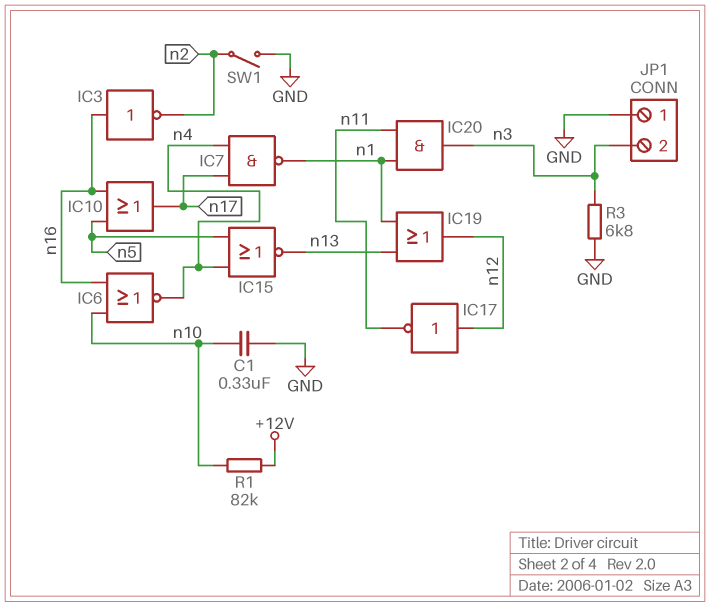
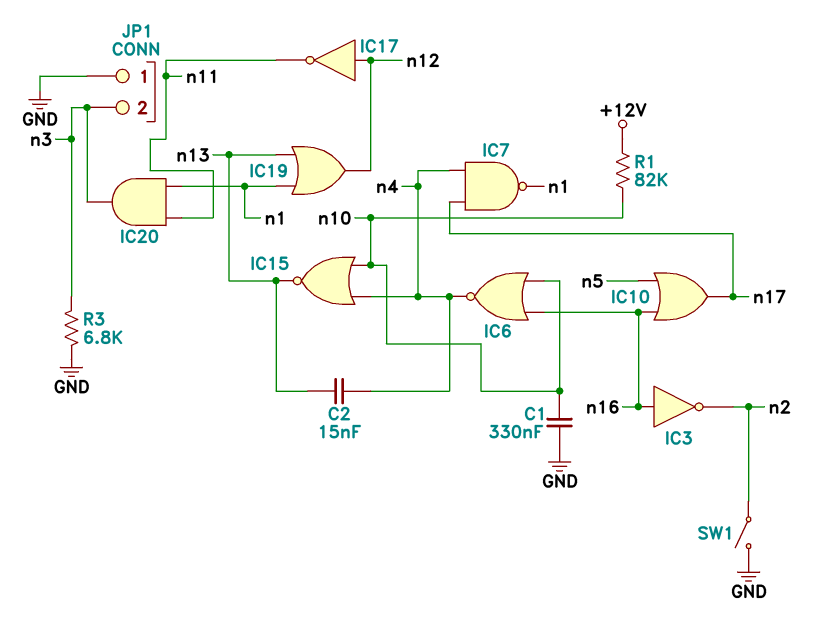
C2: none -> 15nF (n4, n13)
IC15: NOR (in n4, in n5, out n13) -> NOR (in n4, in n10, out n13)

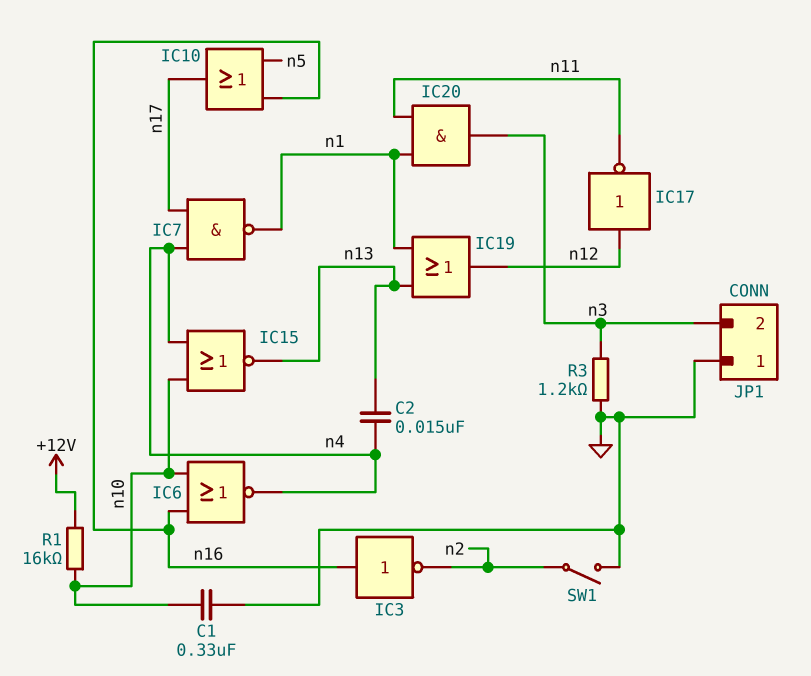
R1: 82k (+12V, n10) -> 16k (+12V, n10)
R3: 6.8k (GND, n3) -> 1.2k (GND, n3)

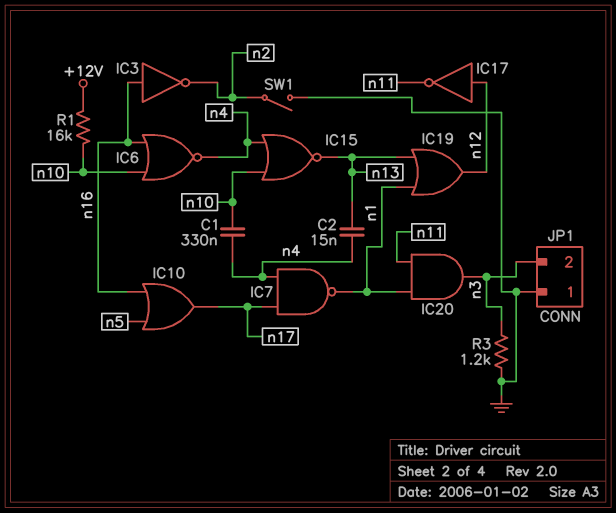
C1: 330nF (GND, n10) -> 330nF (n4, n10)

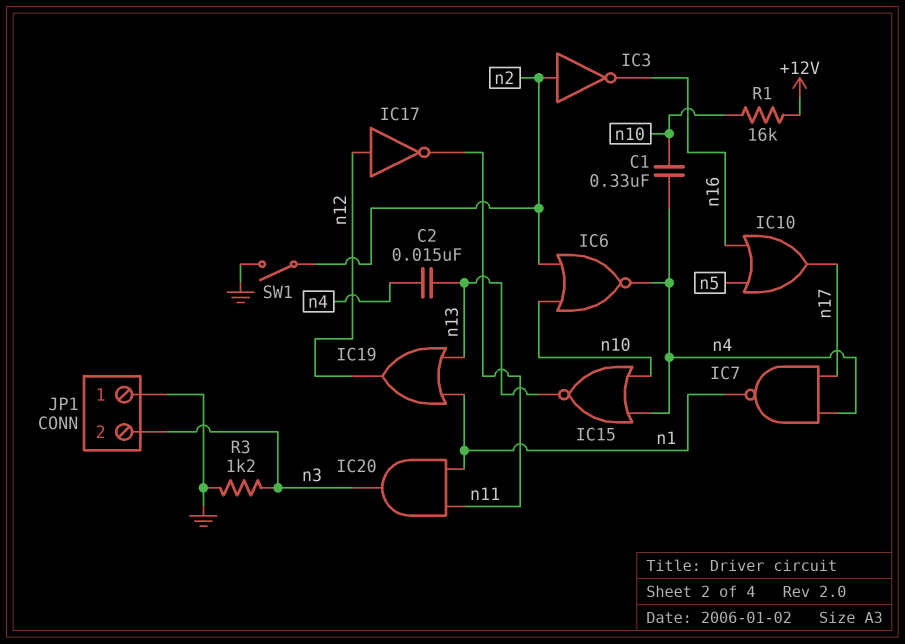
IC3: NOT (in n16, out n2) -> NOT (in n2, out n16)
IC6: NOR (in n10, in n16, out n4) -> NOR (in n2, in n10, out n4)

